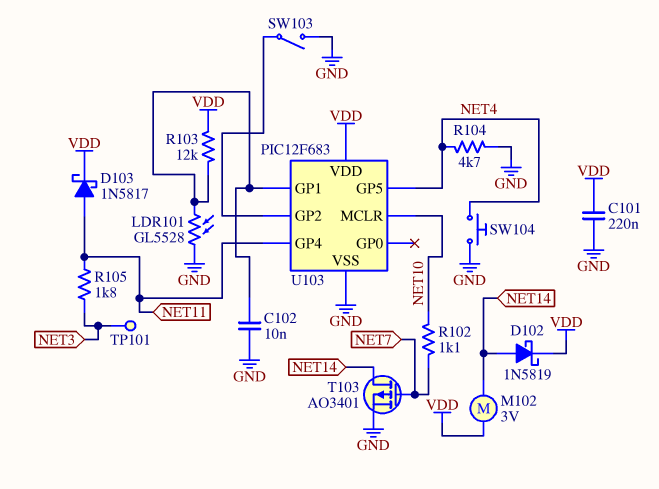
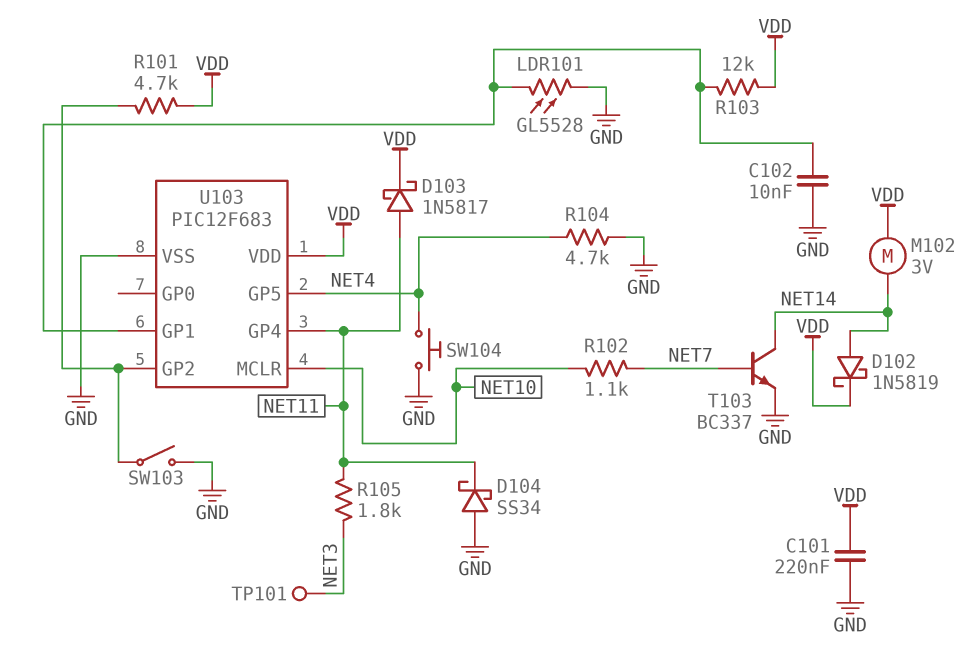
D104: none -> schottky SS34 (A GND, K NET11)
R101: none -> 4.7k (U103/GP2, VDD)
T103: PMOS AO3401 (G NET7, D NET14, S GND) -> NPN BC337 (B NET7, C NET14, E GND)

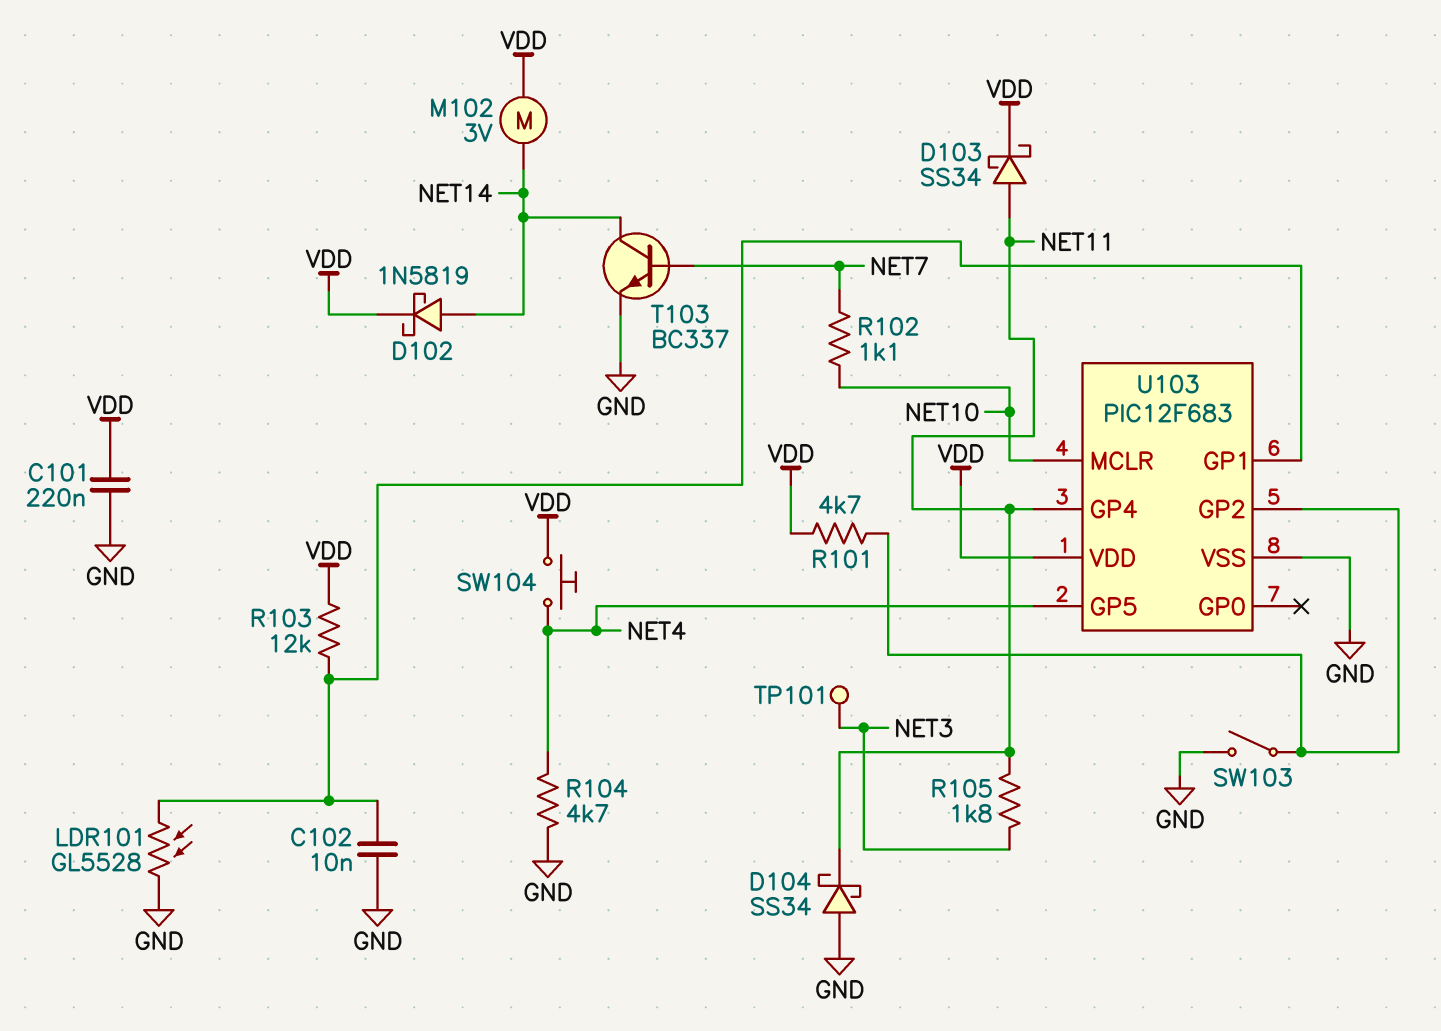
D103: schottky 1N5817 (A NET11, K VDD) -> schottky SS34 (A NET11, K VDD)
SW104: button (GND, NET4) -> button (NET4, VDD)

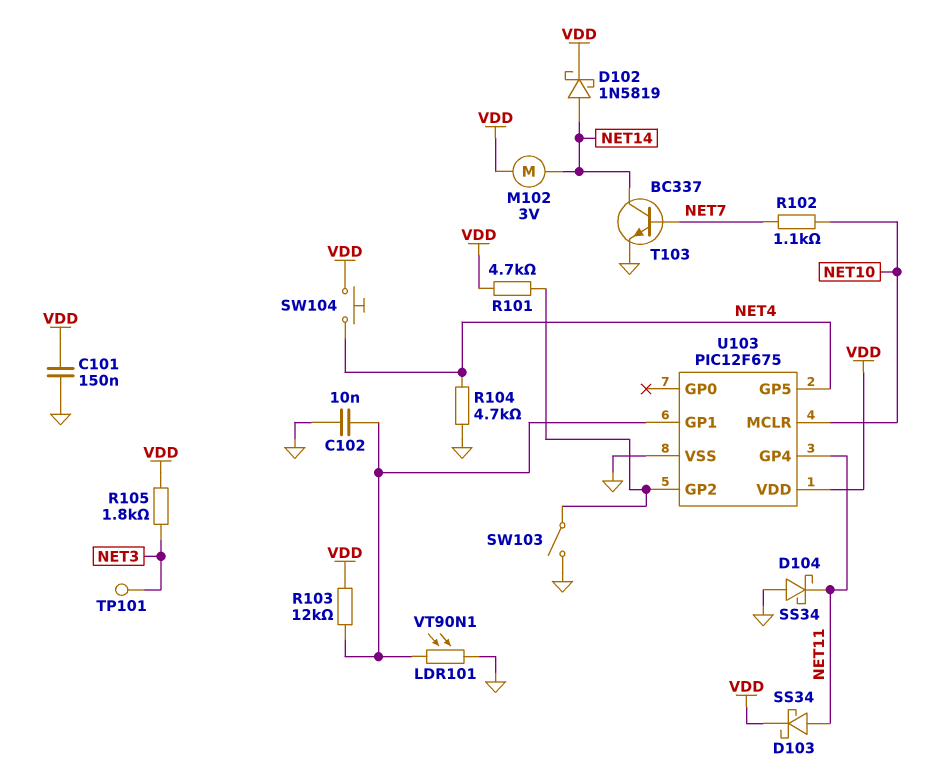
C101: 220nF (GND, VDD) -> 150nF (GND, VDD)
LDR101: GL5528 (GND, U103/GP1) -> VT90N1 (GND, U103/GP1)
R105: 1.8k (NET3, NET11) -> 1.8k (NET3, VDD)
U103: PIC12F683 -> PIC12F675

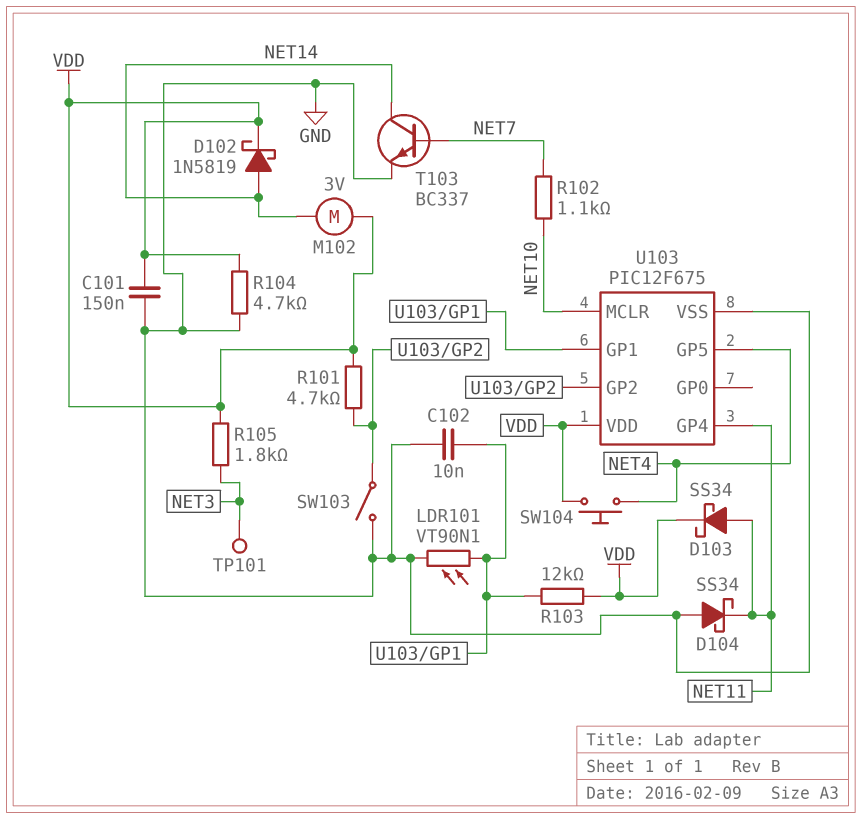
R104: 4.7k (GND, NET4) -> 4.7k (GND, VDD)

